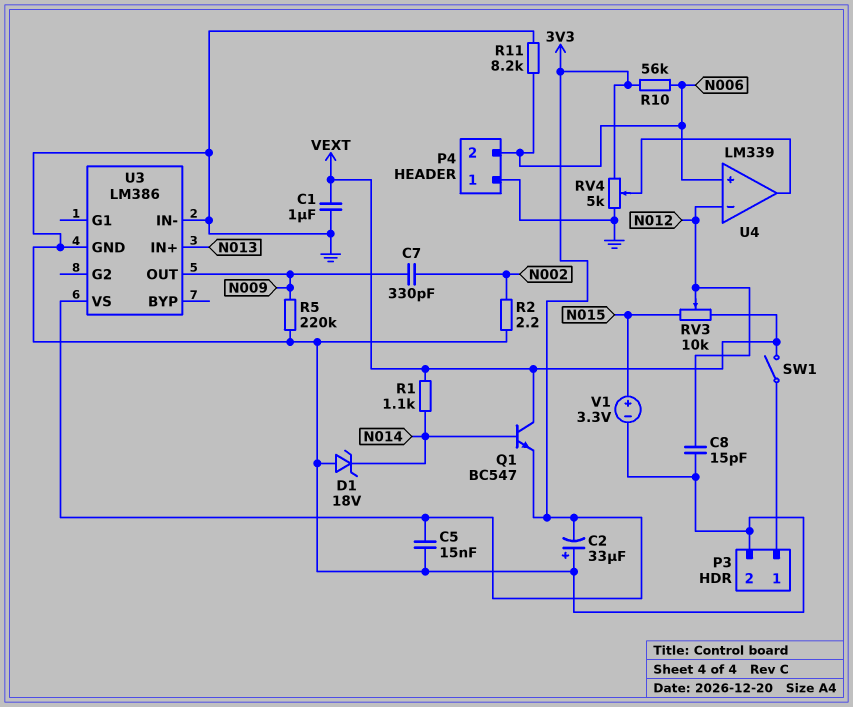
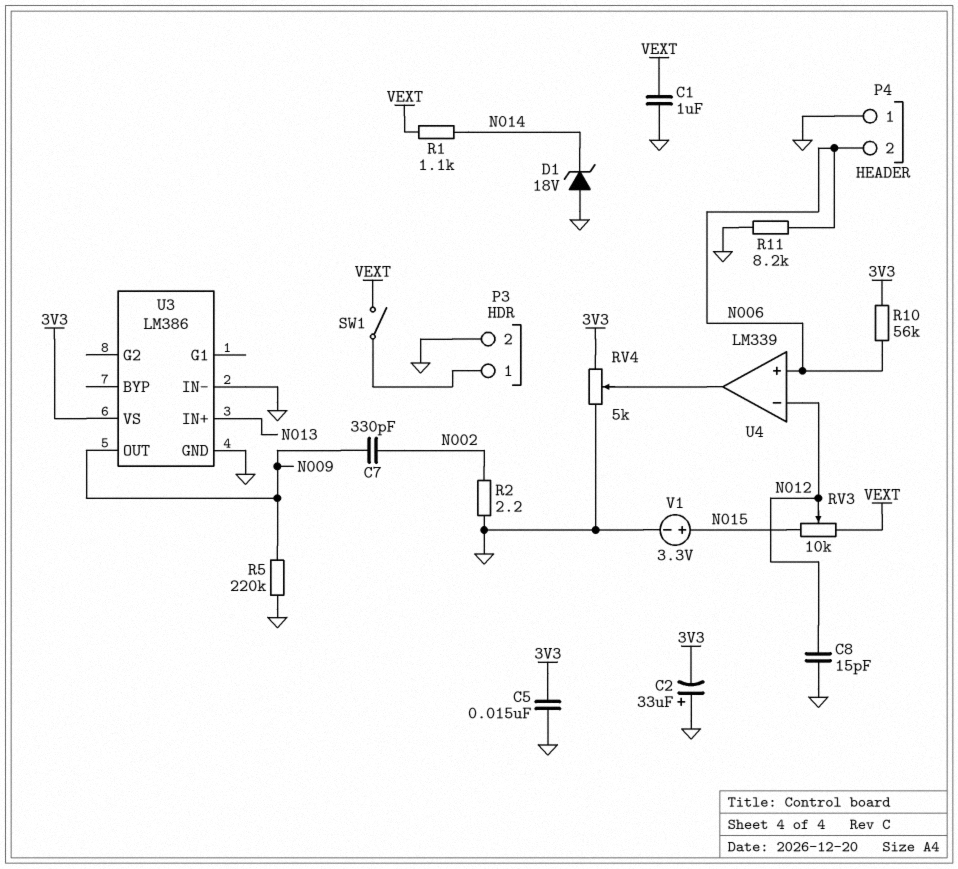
Q1: NPN BC547 (B N014, C VEXT, E 3V3) -> none

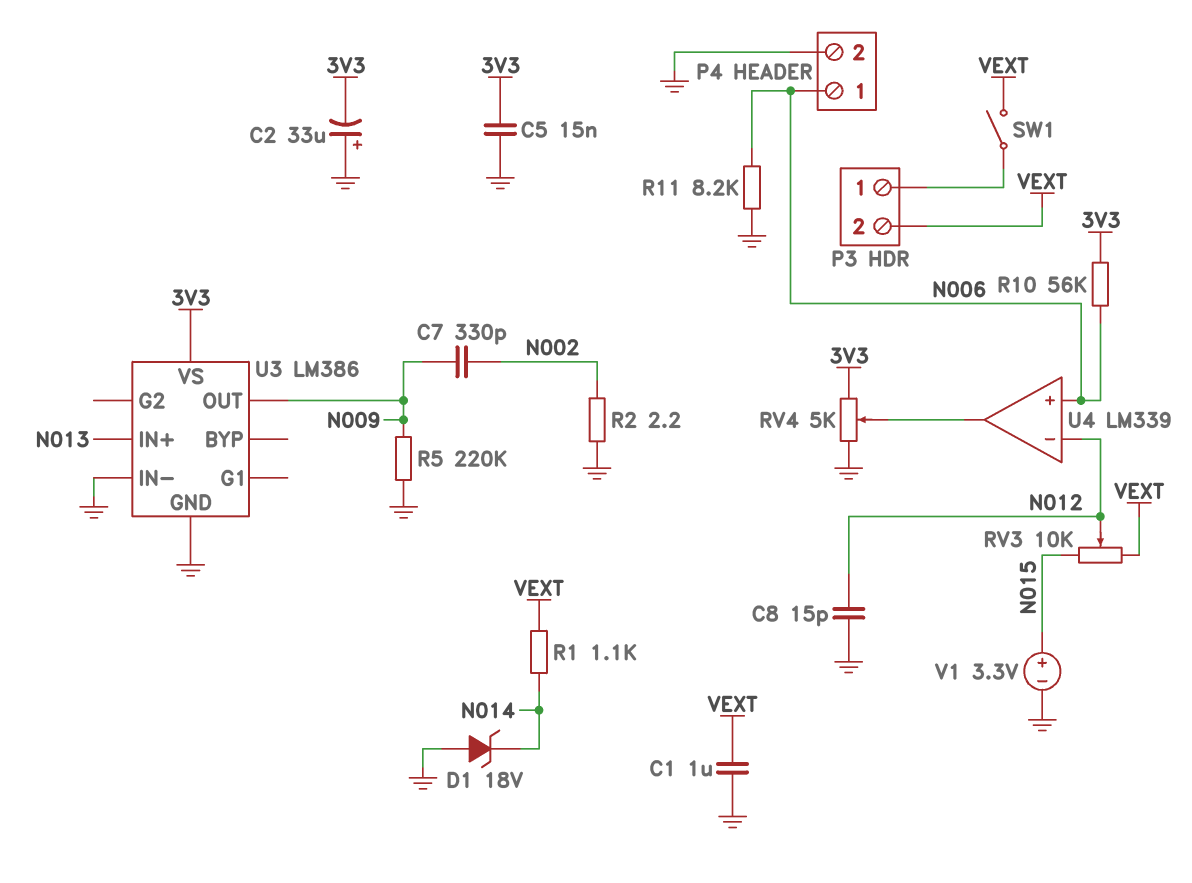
P3 pin 2: GND -> VEXT
P4 pin 1: GND -> N006
P4 pin 2: N006 -> GND

